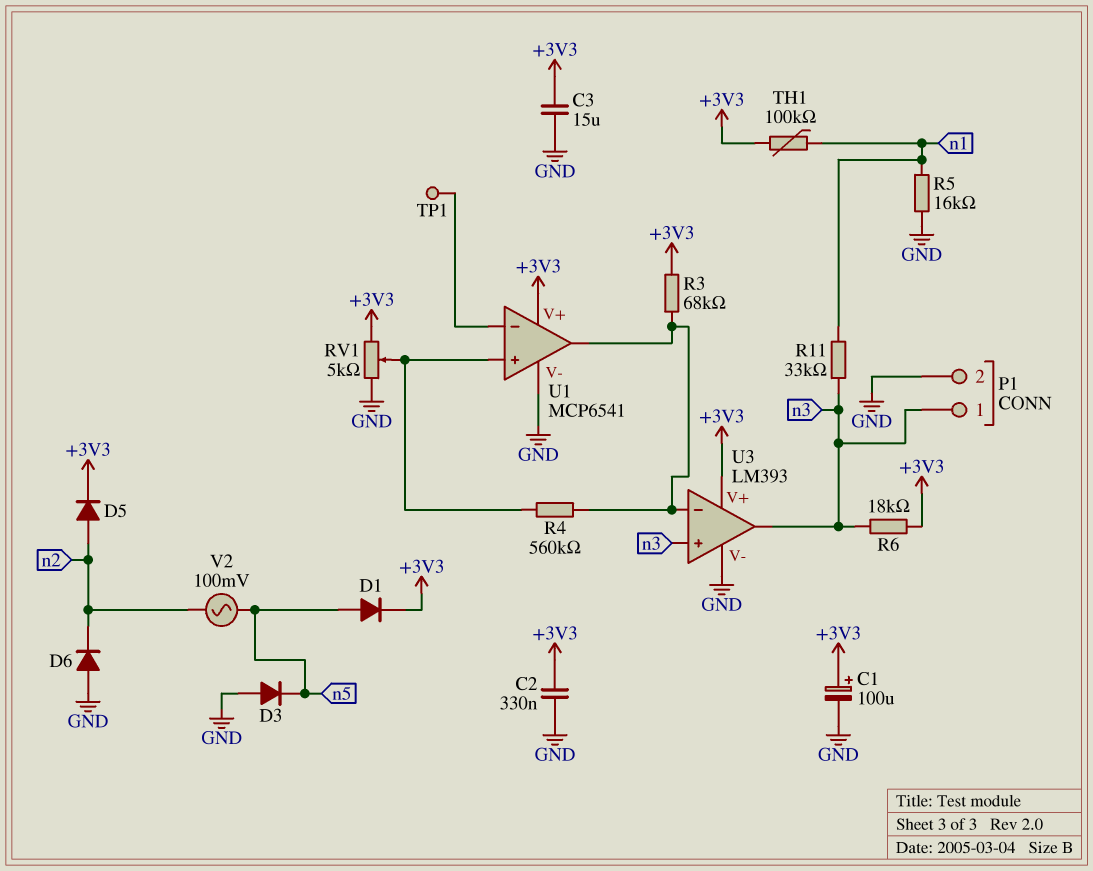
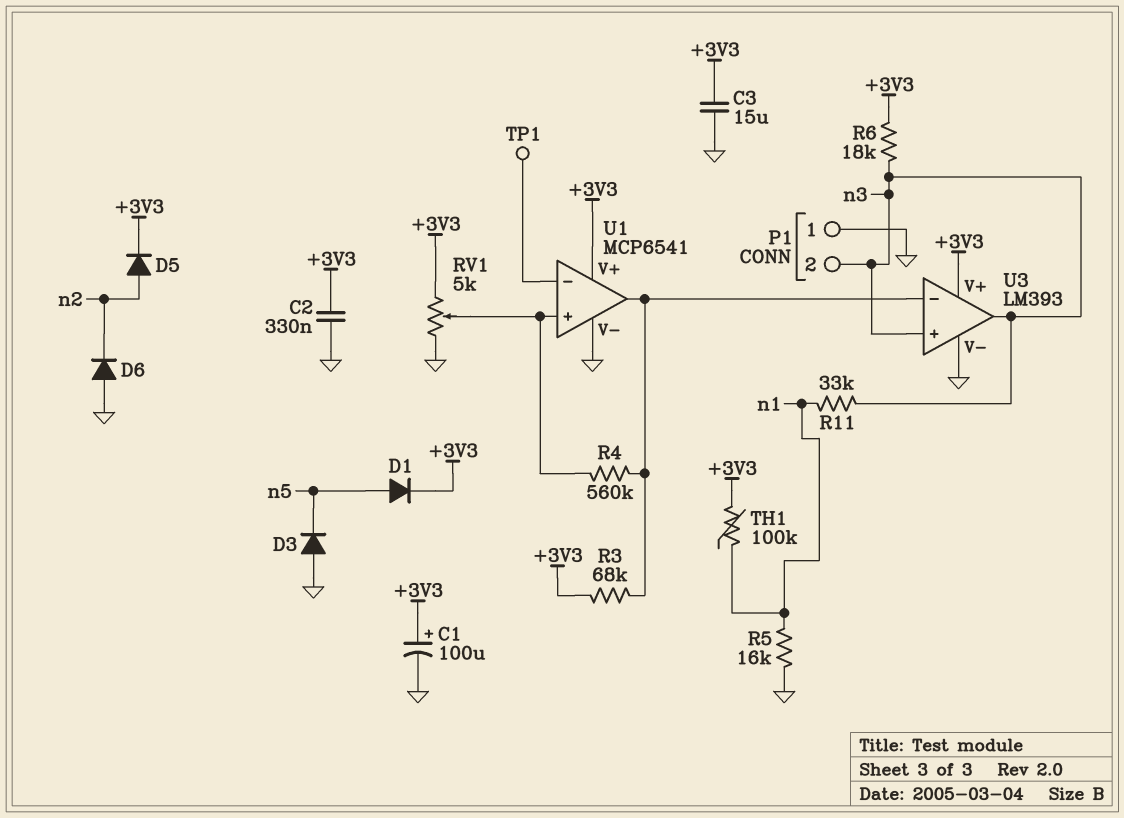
P1 pin 1: n3 -> GND
P1 pin 2: GND -> n3
V2: AC 100mV (n2, n5) -> none

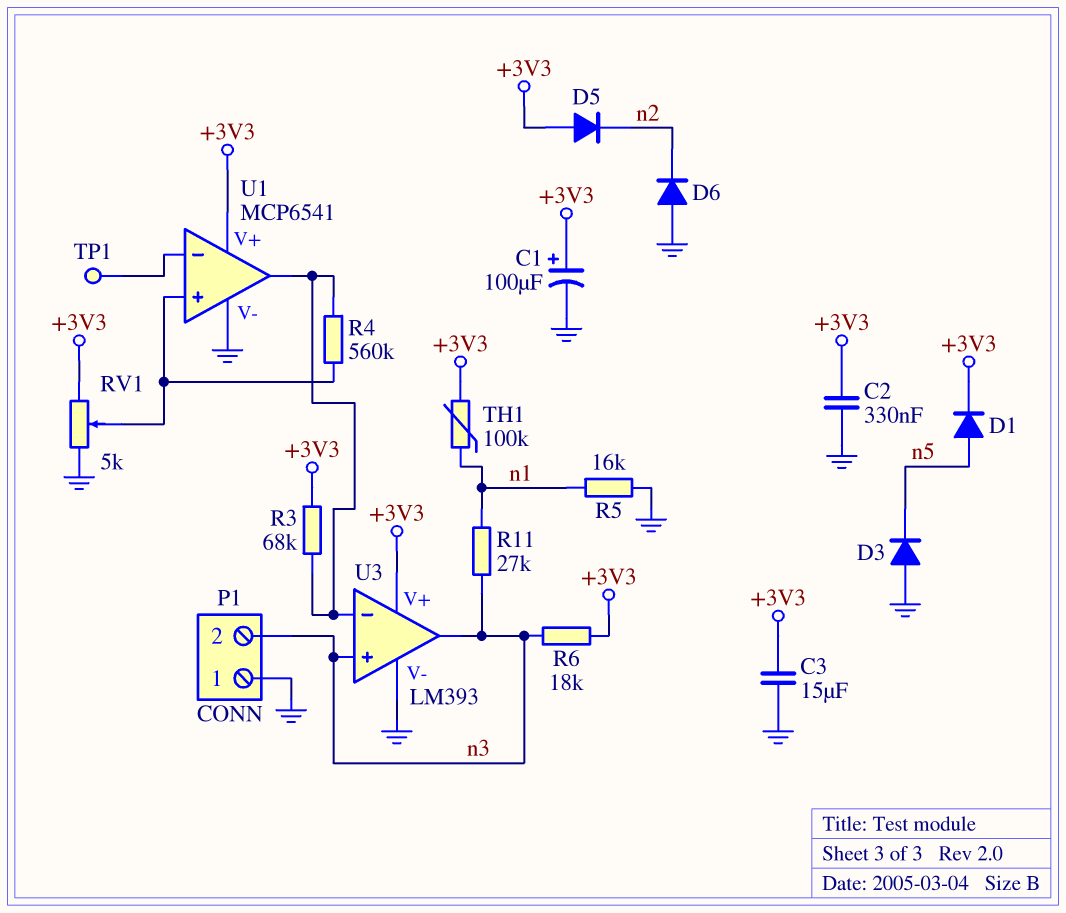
D5: diode (A n2, K +3V3) -> diode (A +3V3, K n2)
R11: 33k (n1, n3) -> 27k (n1, n3)

